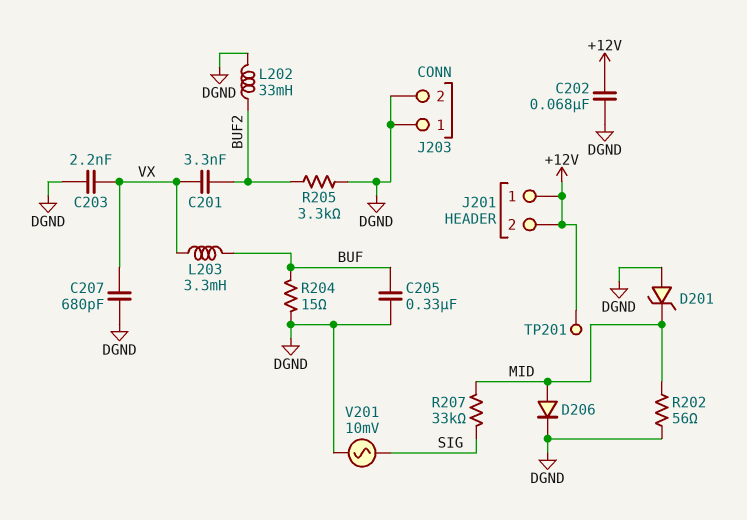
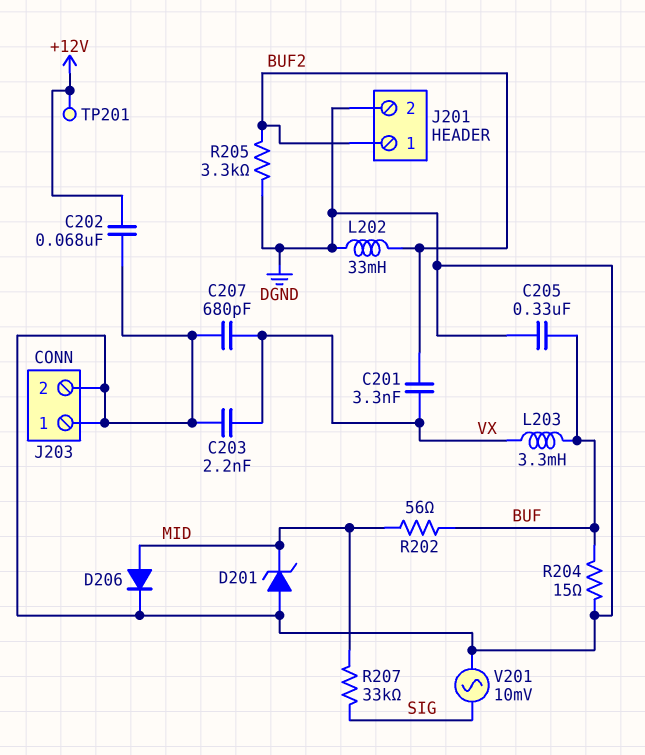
J201 pin 1: +12V -> BUF2
J201 pin 2: +12V -> DGND
R202: 56 (DGND, MID) -> 56 (BUF, MID)

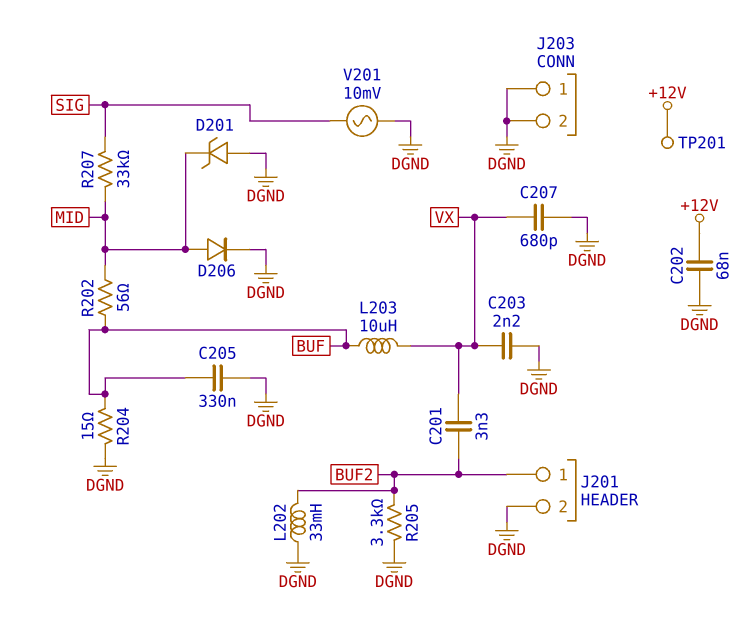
L203: 3.3mH (BUF, VX) -> 10uH (BUF, VX)

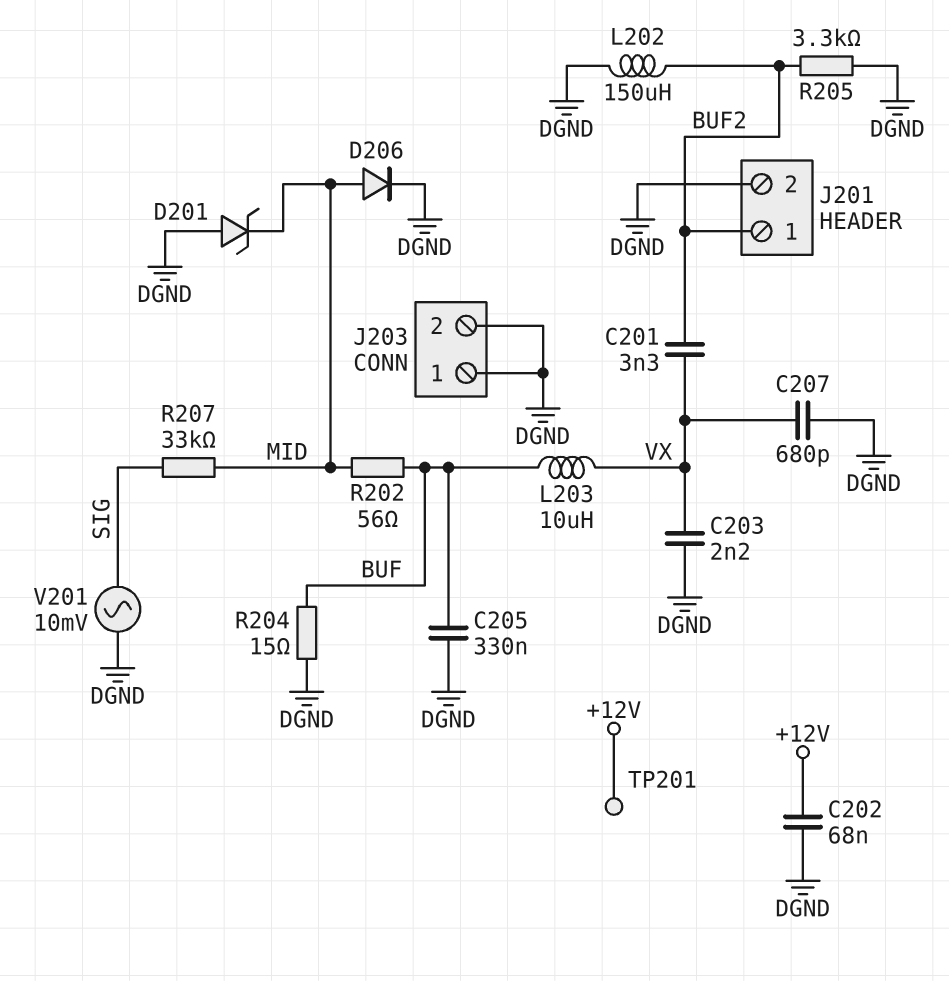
L202: 33mH (BUF2, DGND) -> 150uH (BUF2, DGND)

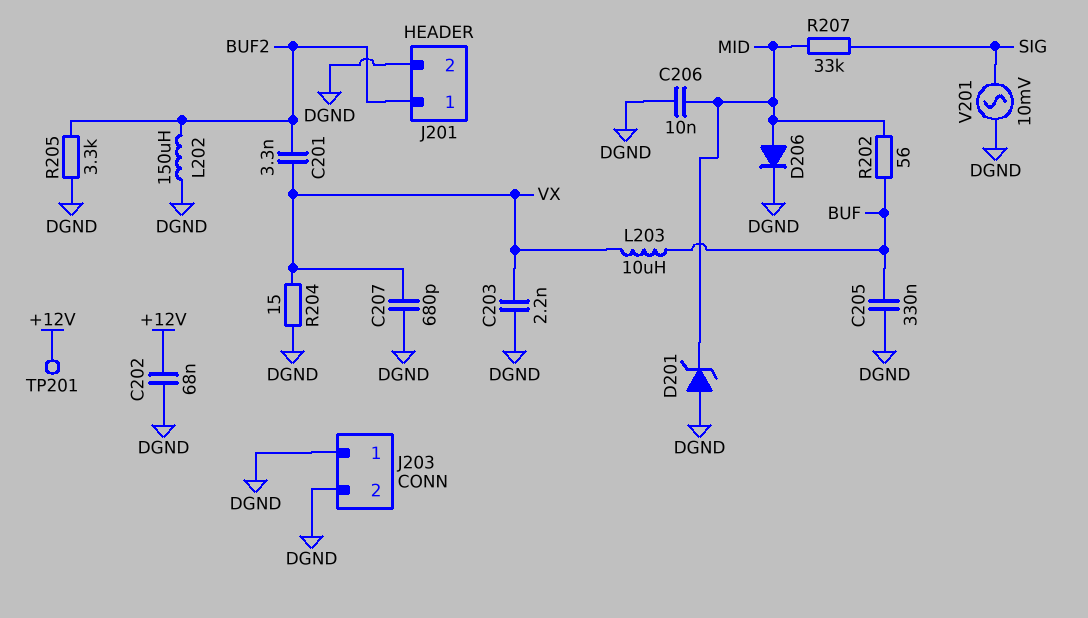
C206: none -> 10nF (DGND, MID)
R204: 15 (BUF, DGND) -> 15 (DGND, VX)

